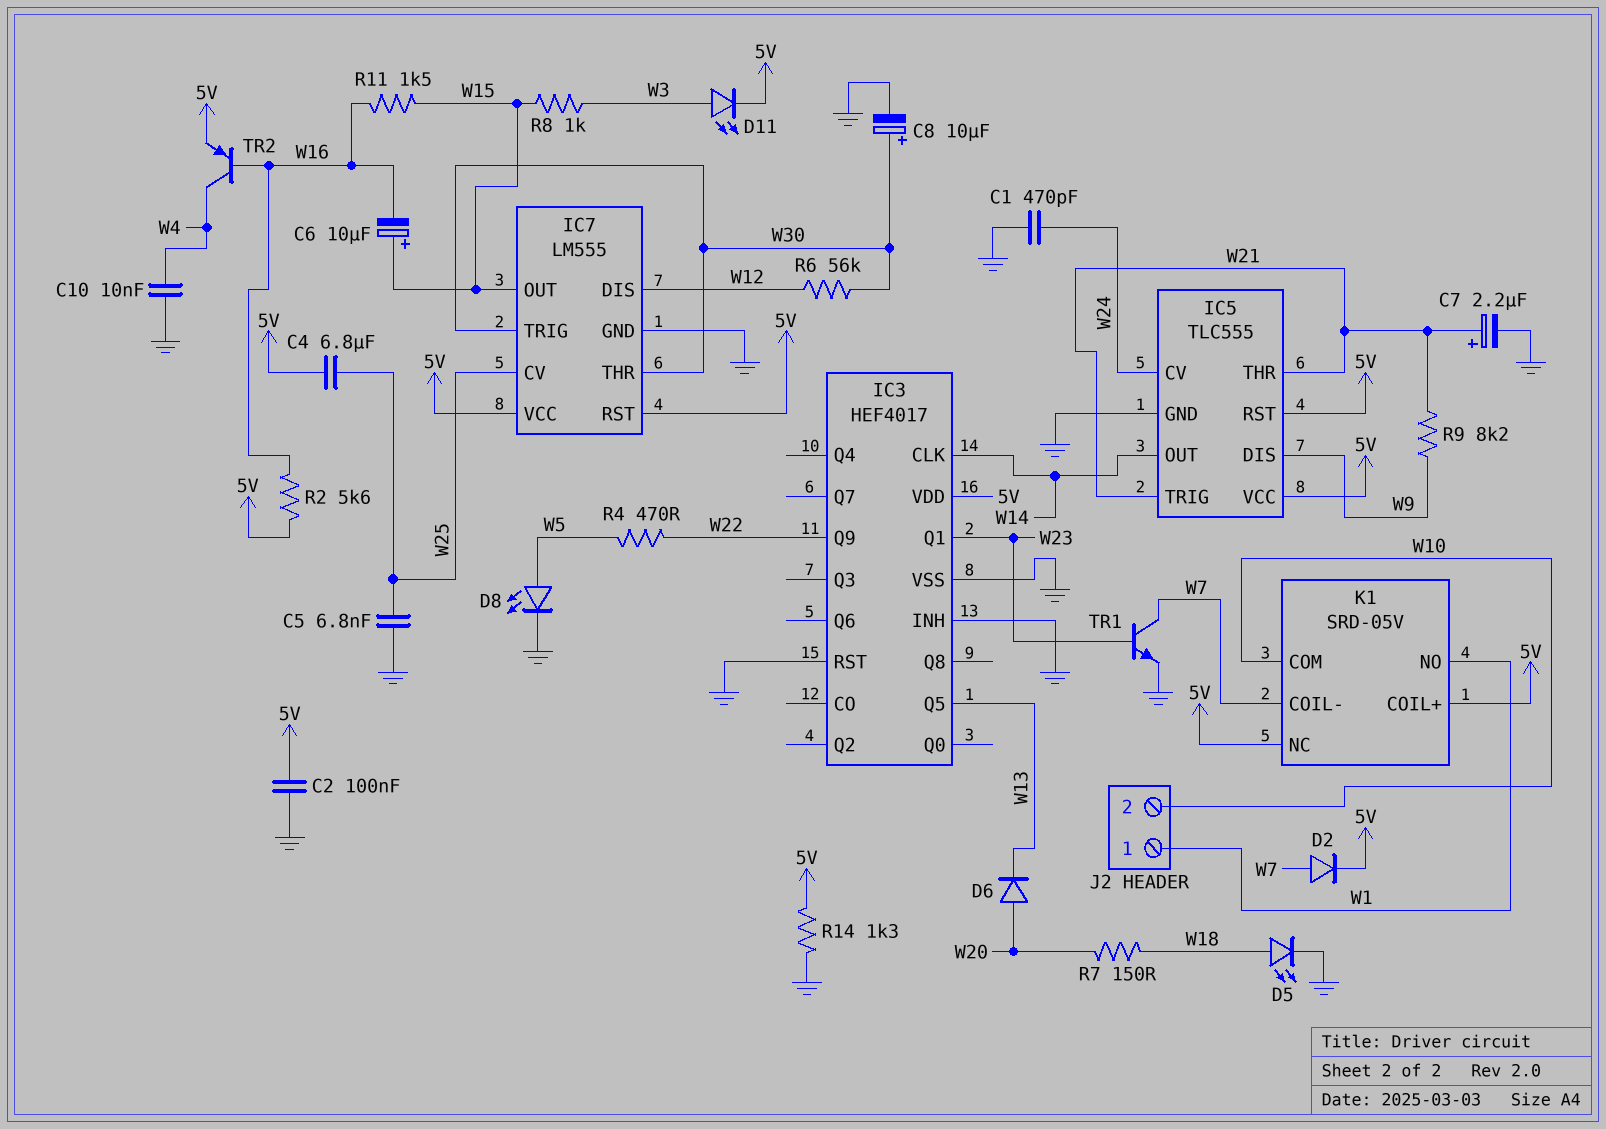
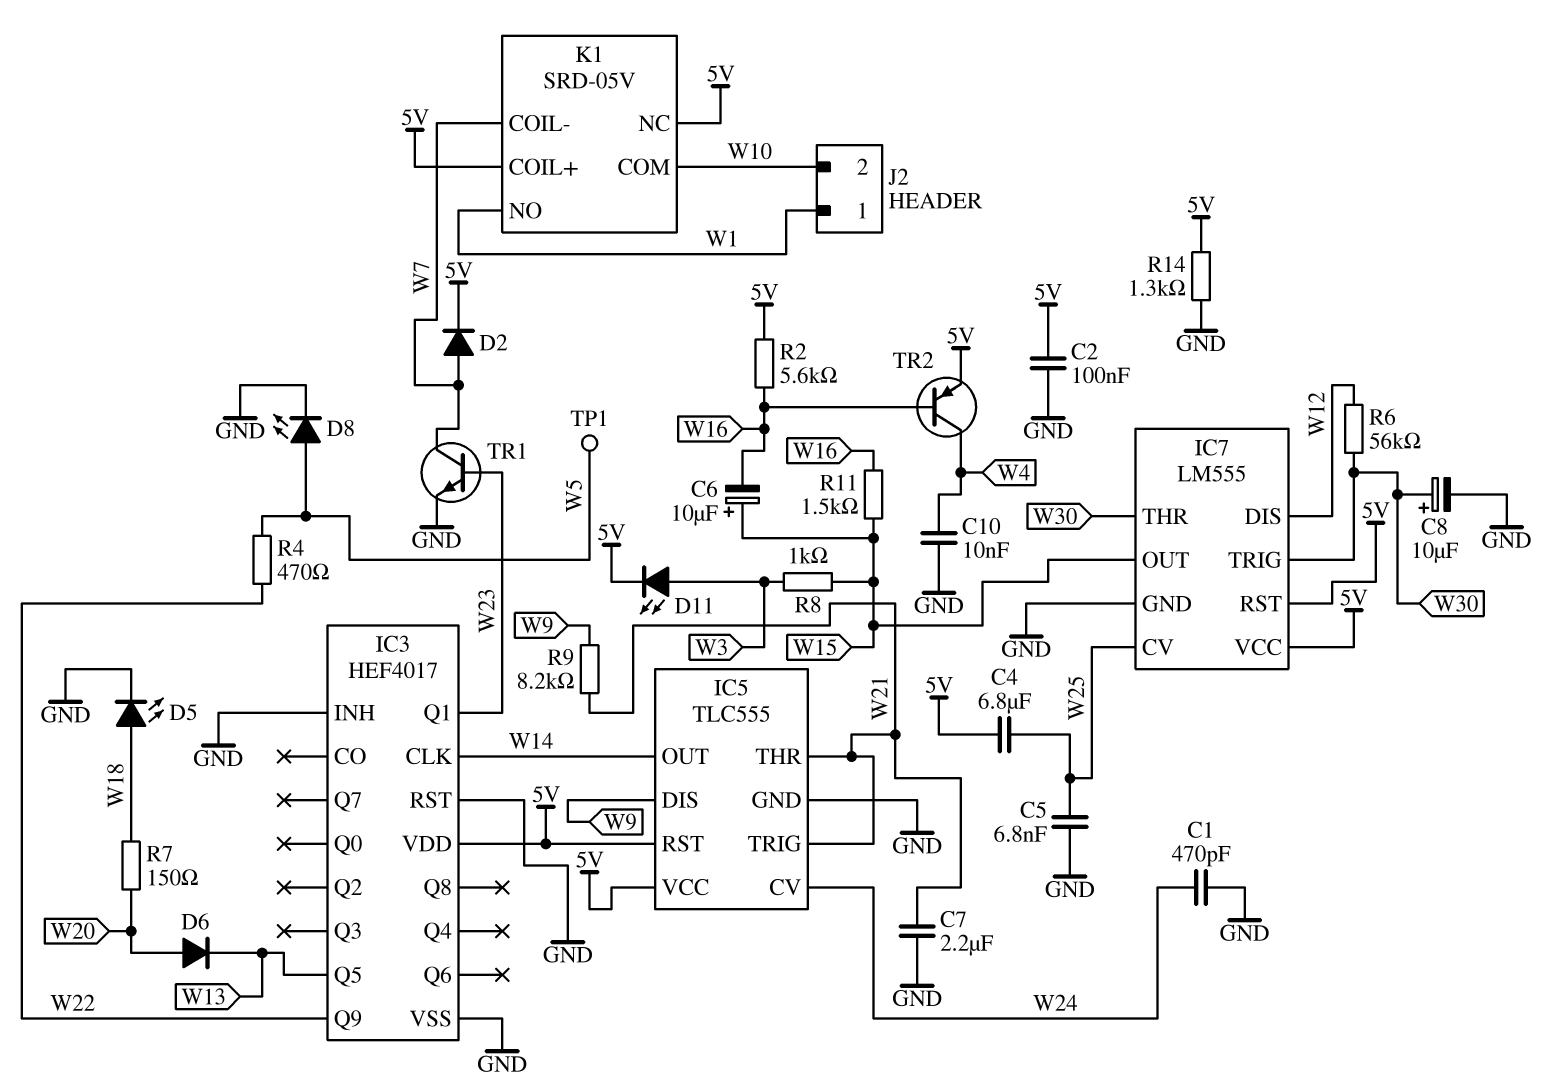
C7: 2.2uF (plus W21, minus GND) -> 2.2uF (GND, W21)
TP1: none -> test point (W5)

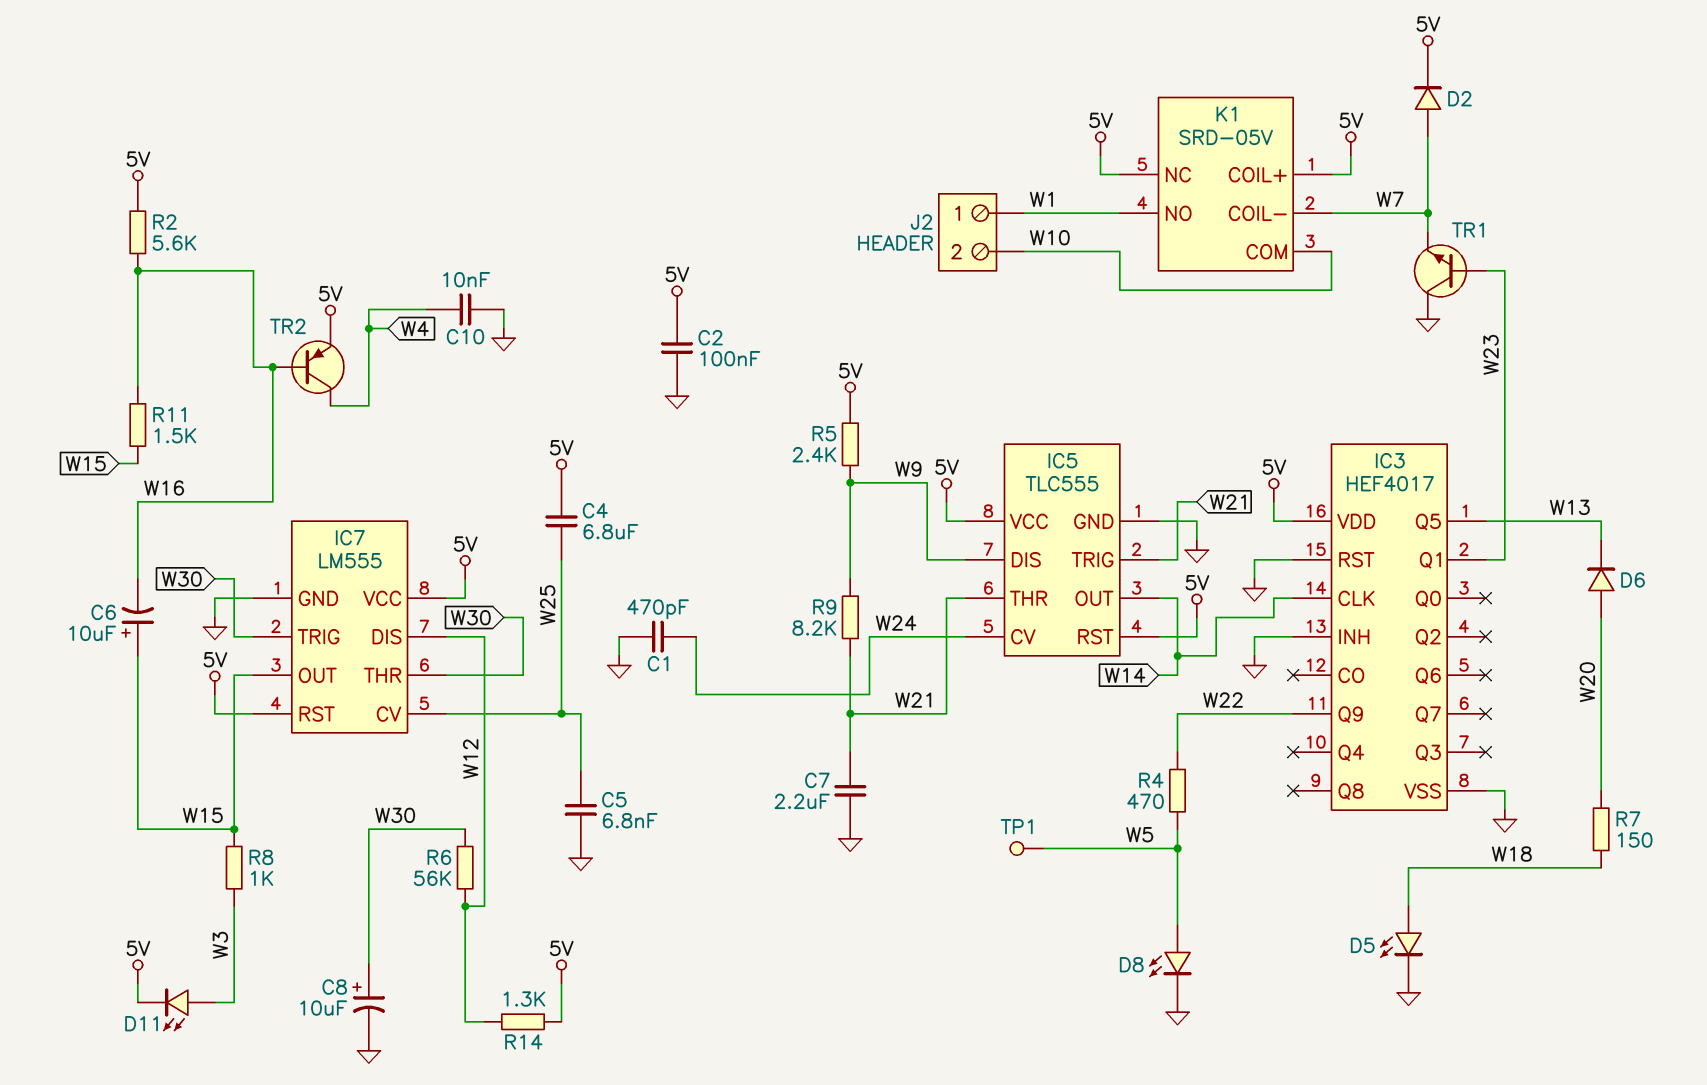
R5: none -> 2.4k (5V, W9)
R14: 1.3k (5V, GND) -> 1.3k (5V, W12)
TR1: NPN (B W23, C W7, E GND) -> NPN (B W23, C GND, E W7)

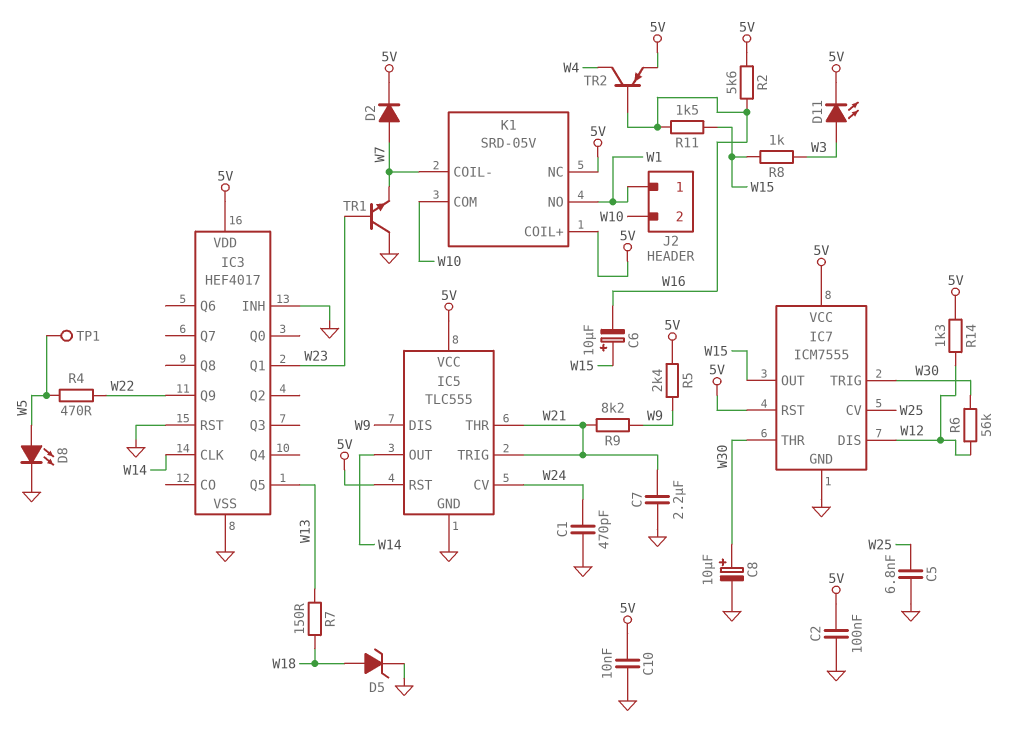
C4: 6.8uF (5V, W25) -> none
C10: 10nF (GND, W4) -> 10nF (5V, GND)
D5: LED (A W18, K GND) -> zener (A W18, K GND)
D6: diode (A W20, K W13) -> none
IC7: LM555 -> ICM7555
R7: 150 (W18, W20) -> 150 (W13, W18)

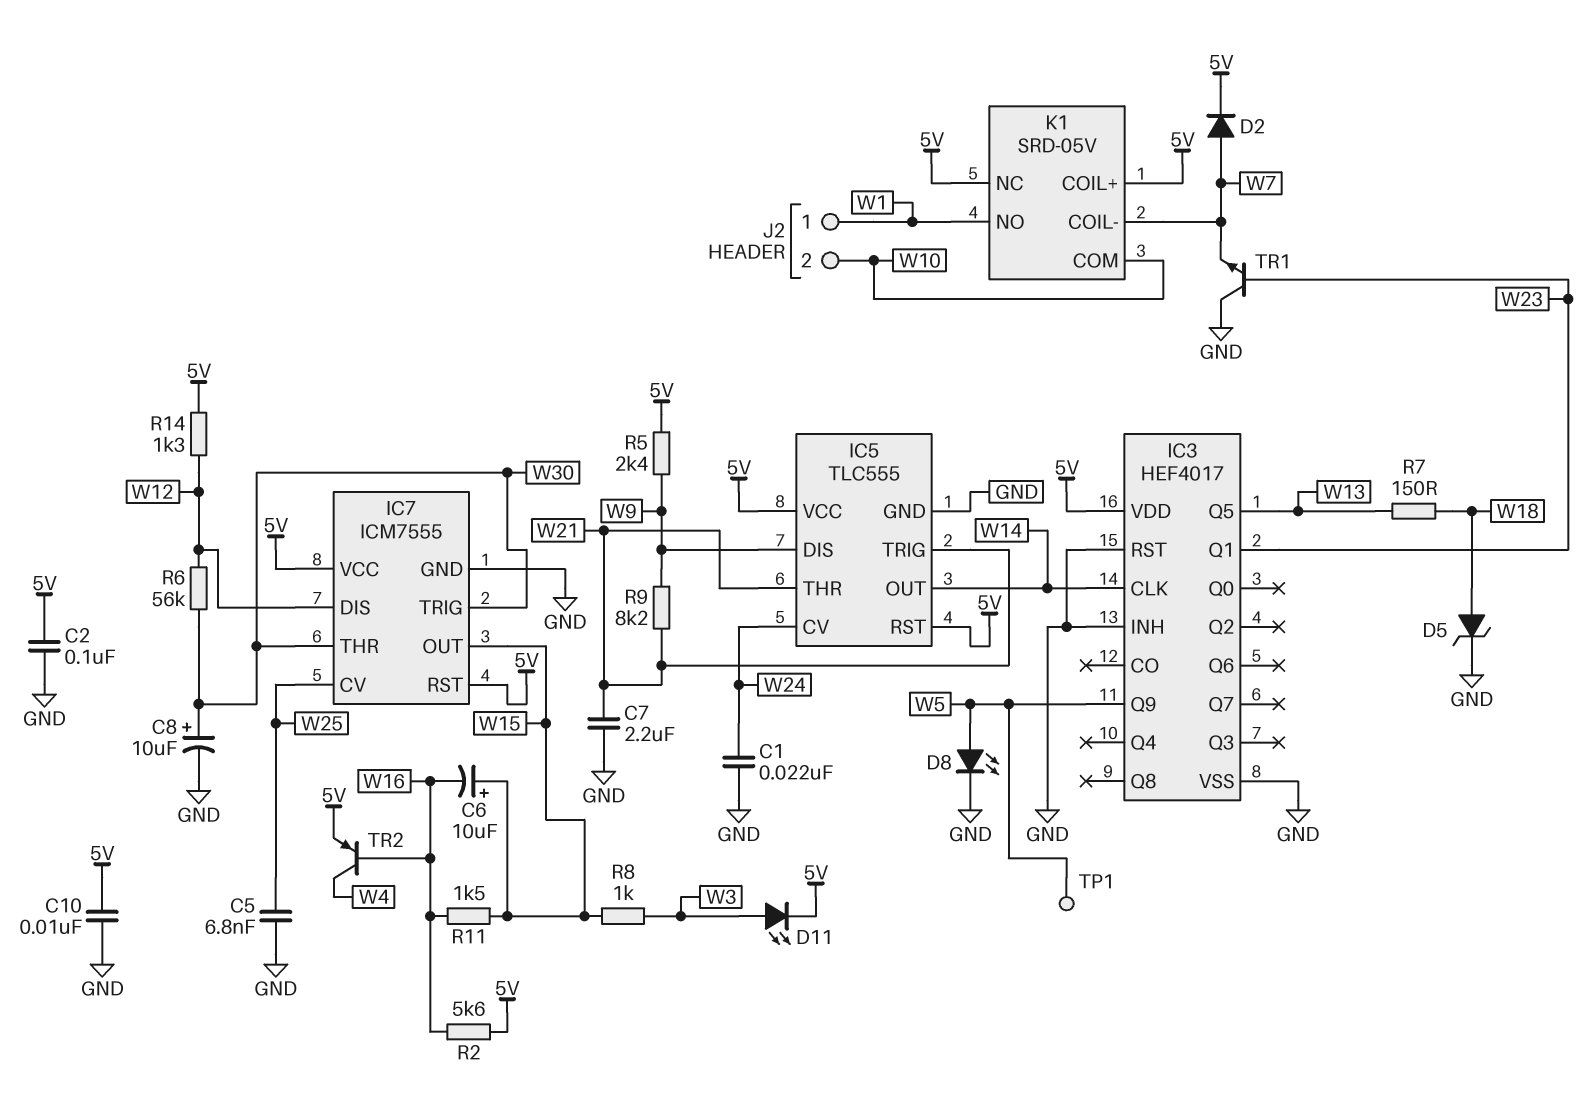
C1: 470pF (GND, W24) -> 22nF (GND, W24)
IC3 pin Q9: W22 -> W5
R4: 470 (W5, W22) -> none

